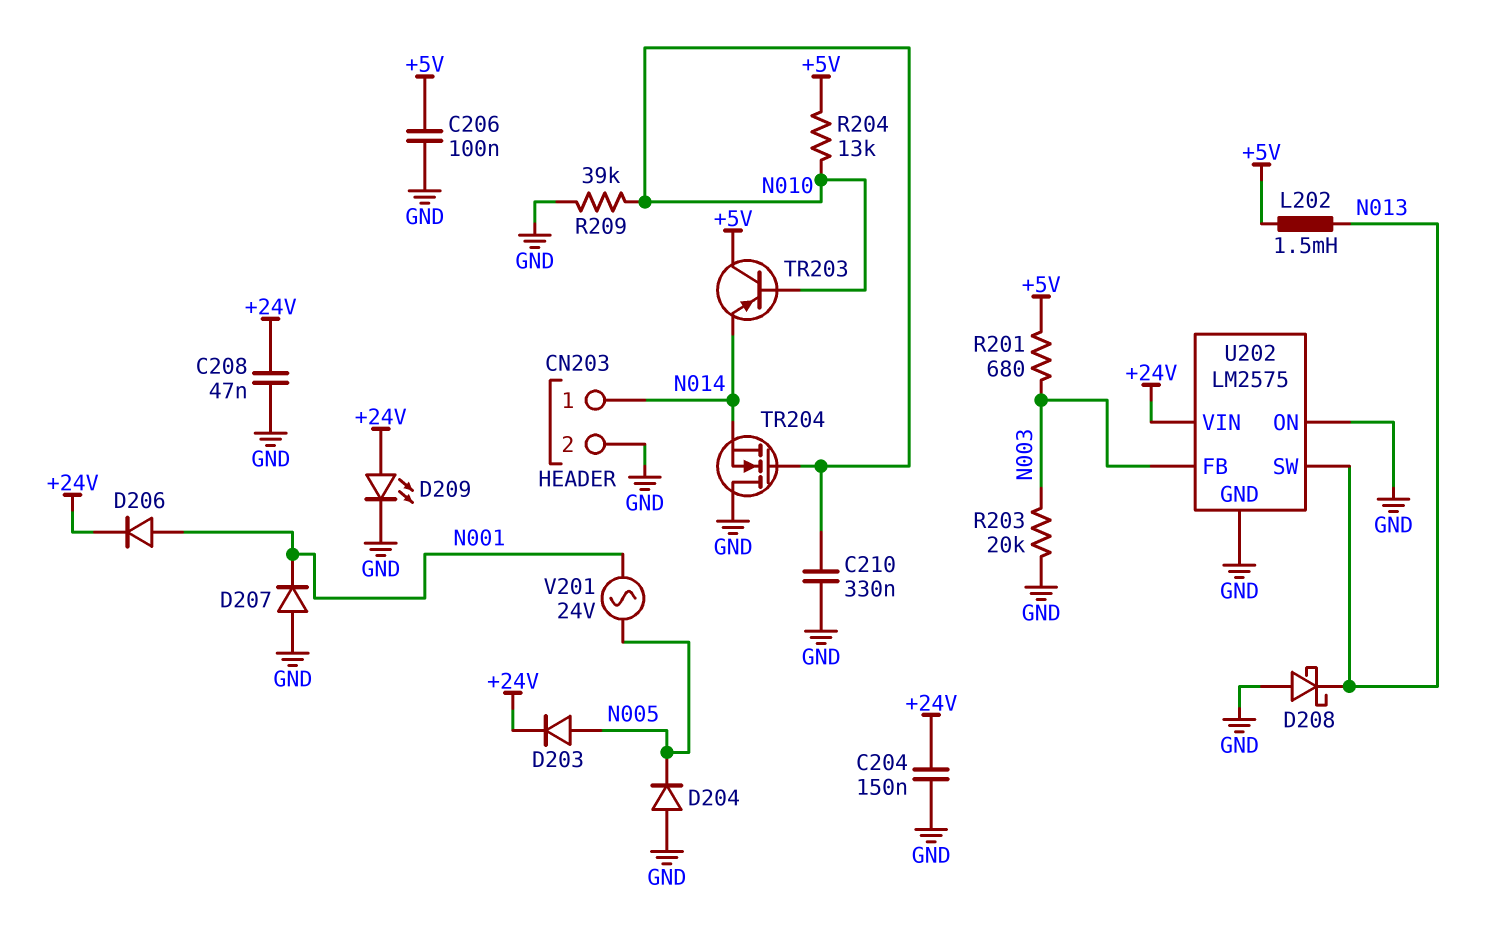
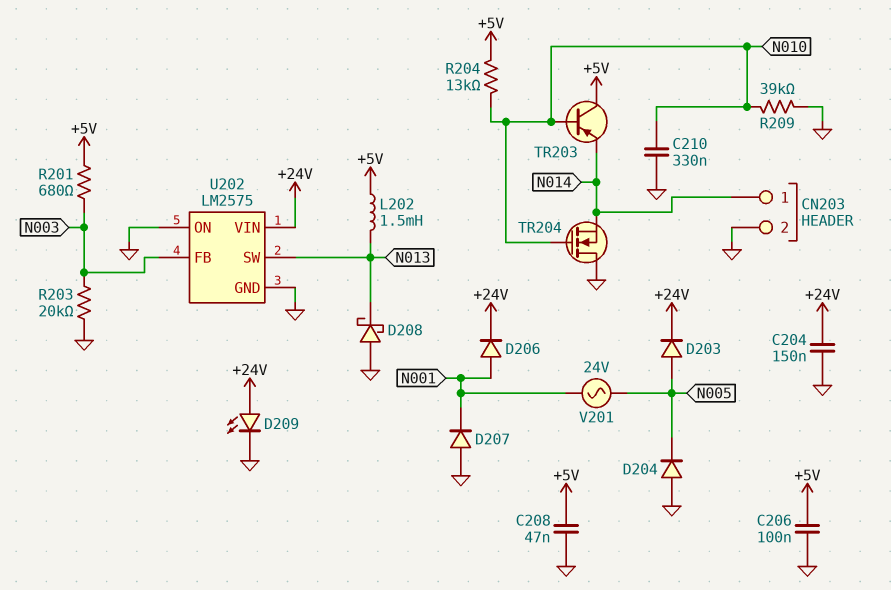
C208: 47nF (+24V, GND) -> 47nF (+5V, GND)

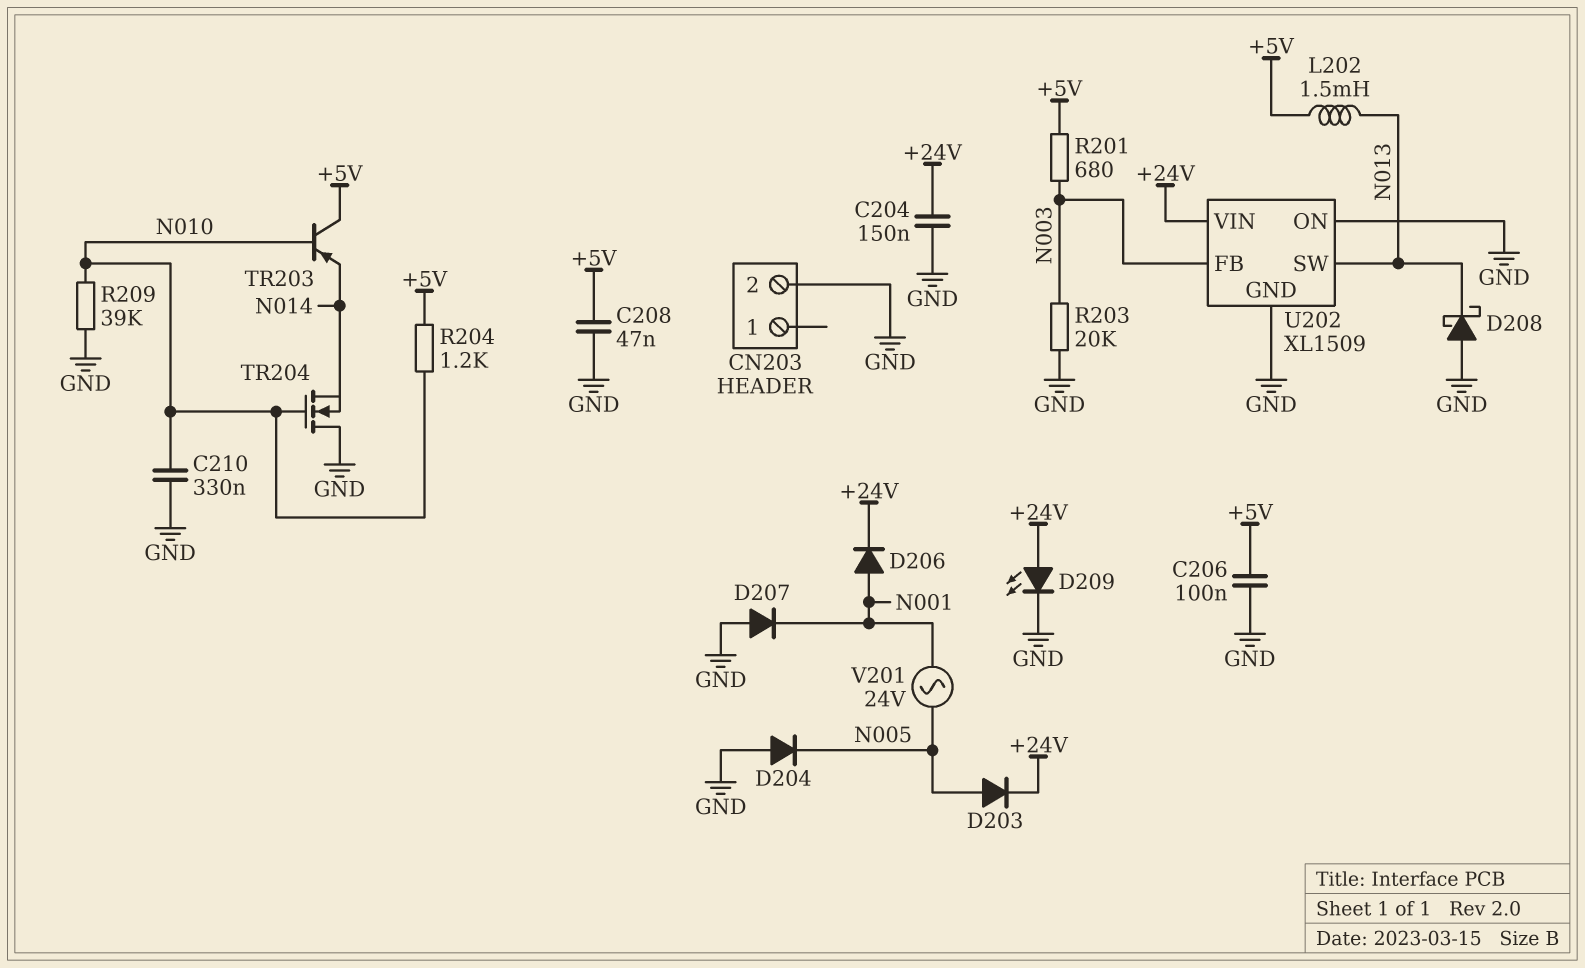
CN203 pin 1: N014 -> none
R204: 13k (+5V, N010) -> 1.2k (+5V, N010)
U202: LM2575 -> XL1509

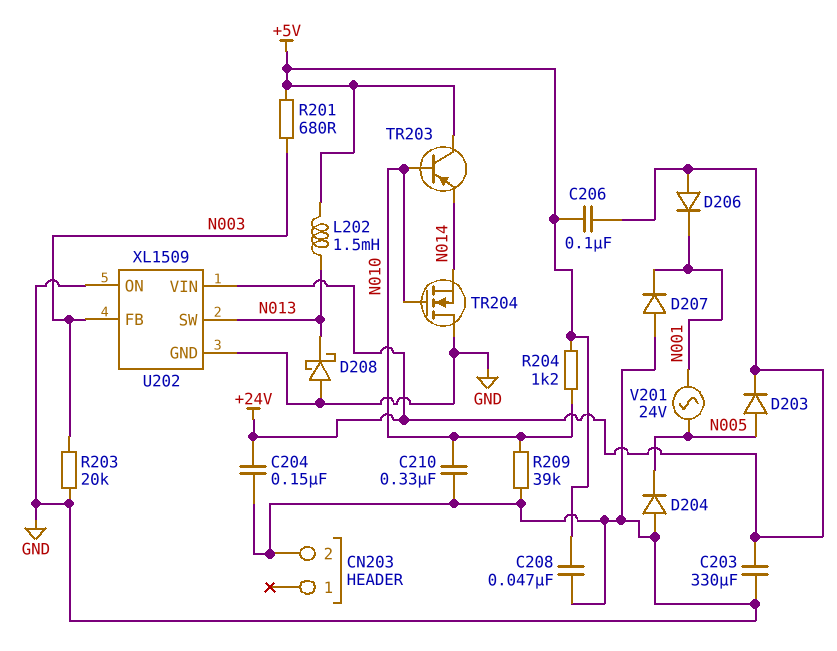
C203: none -> 330uF (+24V, GND)
C206: 100nF (+5V, GND) -> 100nF (+5V, +24V)
D206: diode (A N001, K +24V) -> diode (A +24V, K N001)
D209: LED (A +24V, K GND) -> none

